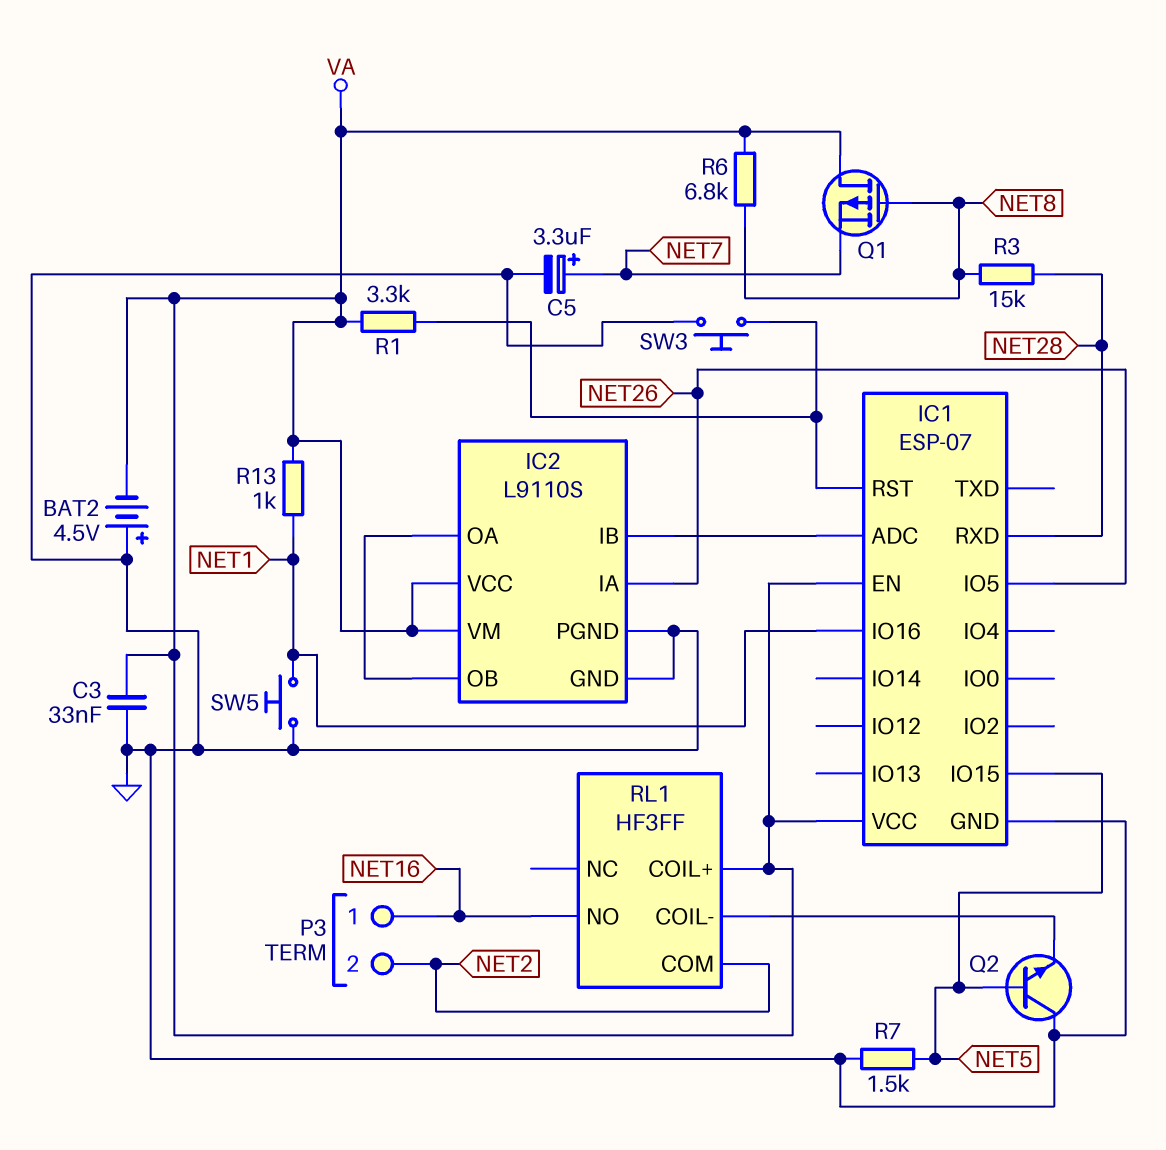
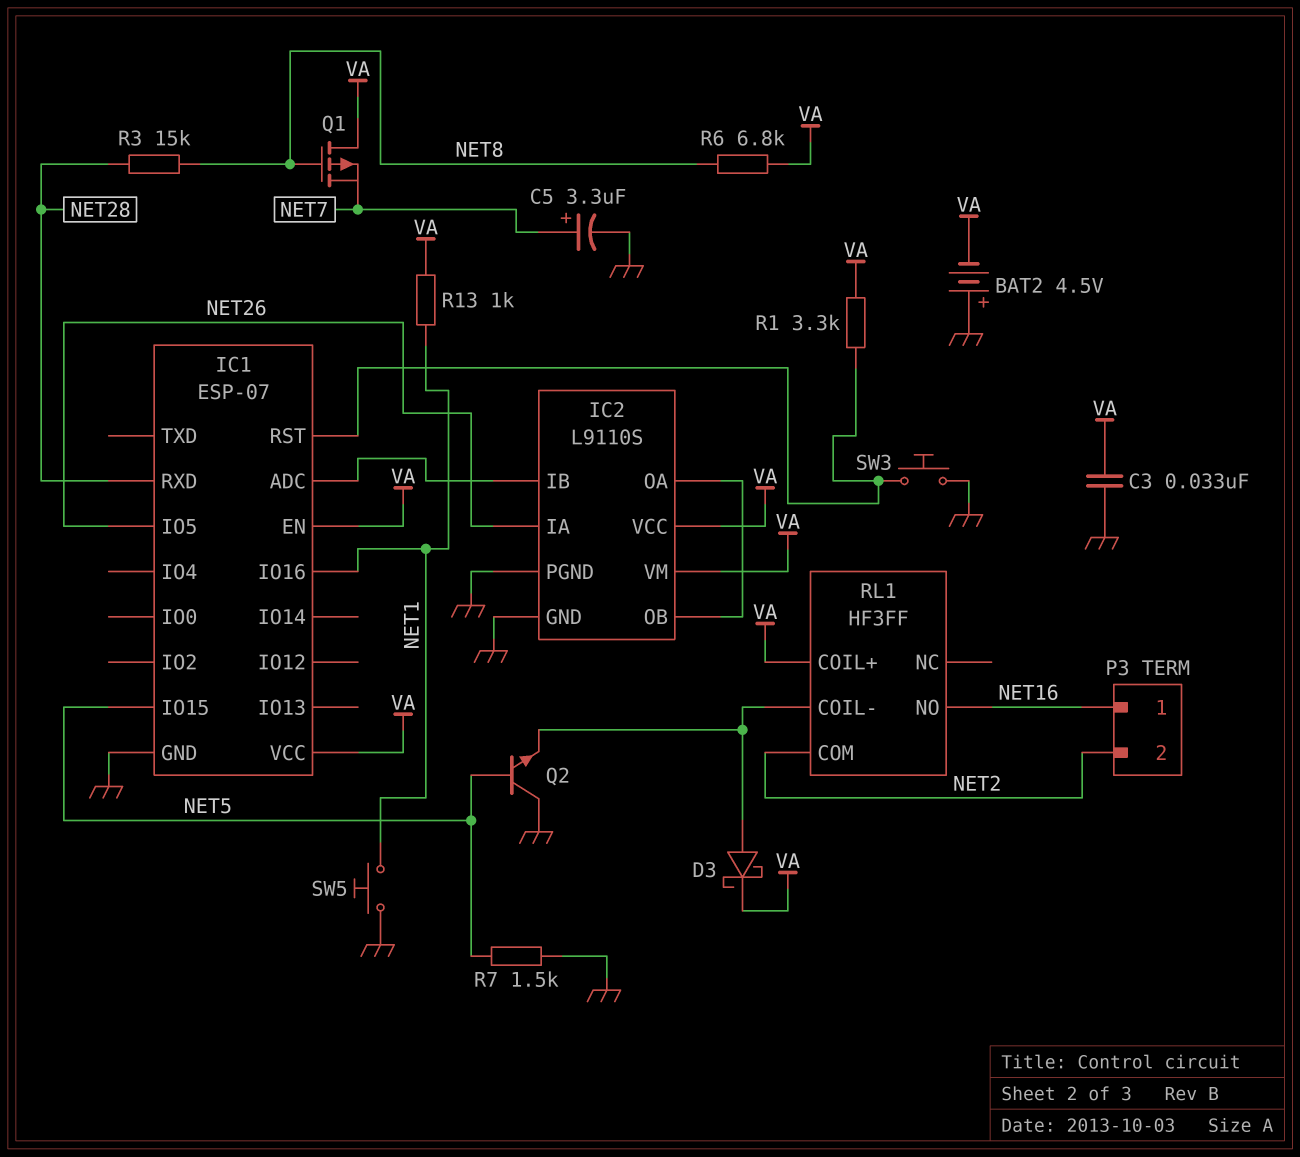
D3: none -> schottky (A RL1/COIL-, K VA)

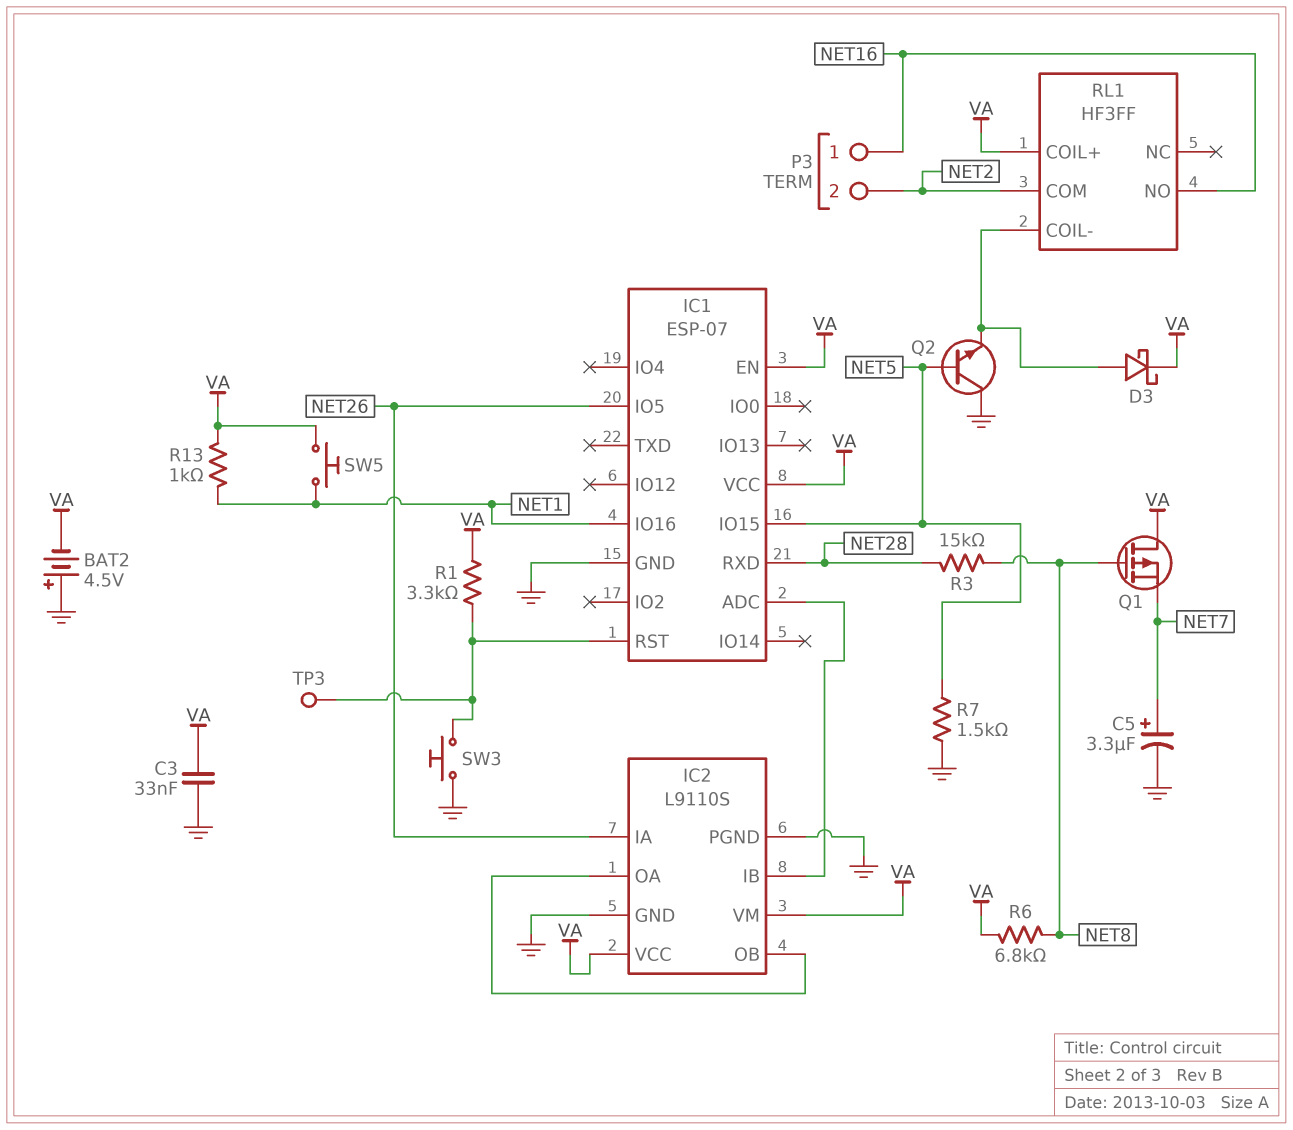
SW5: button (GND, NET1) -> button (NET1, VA)
TP3: none -> test point (IC1/RST)

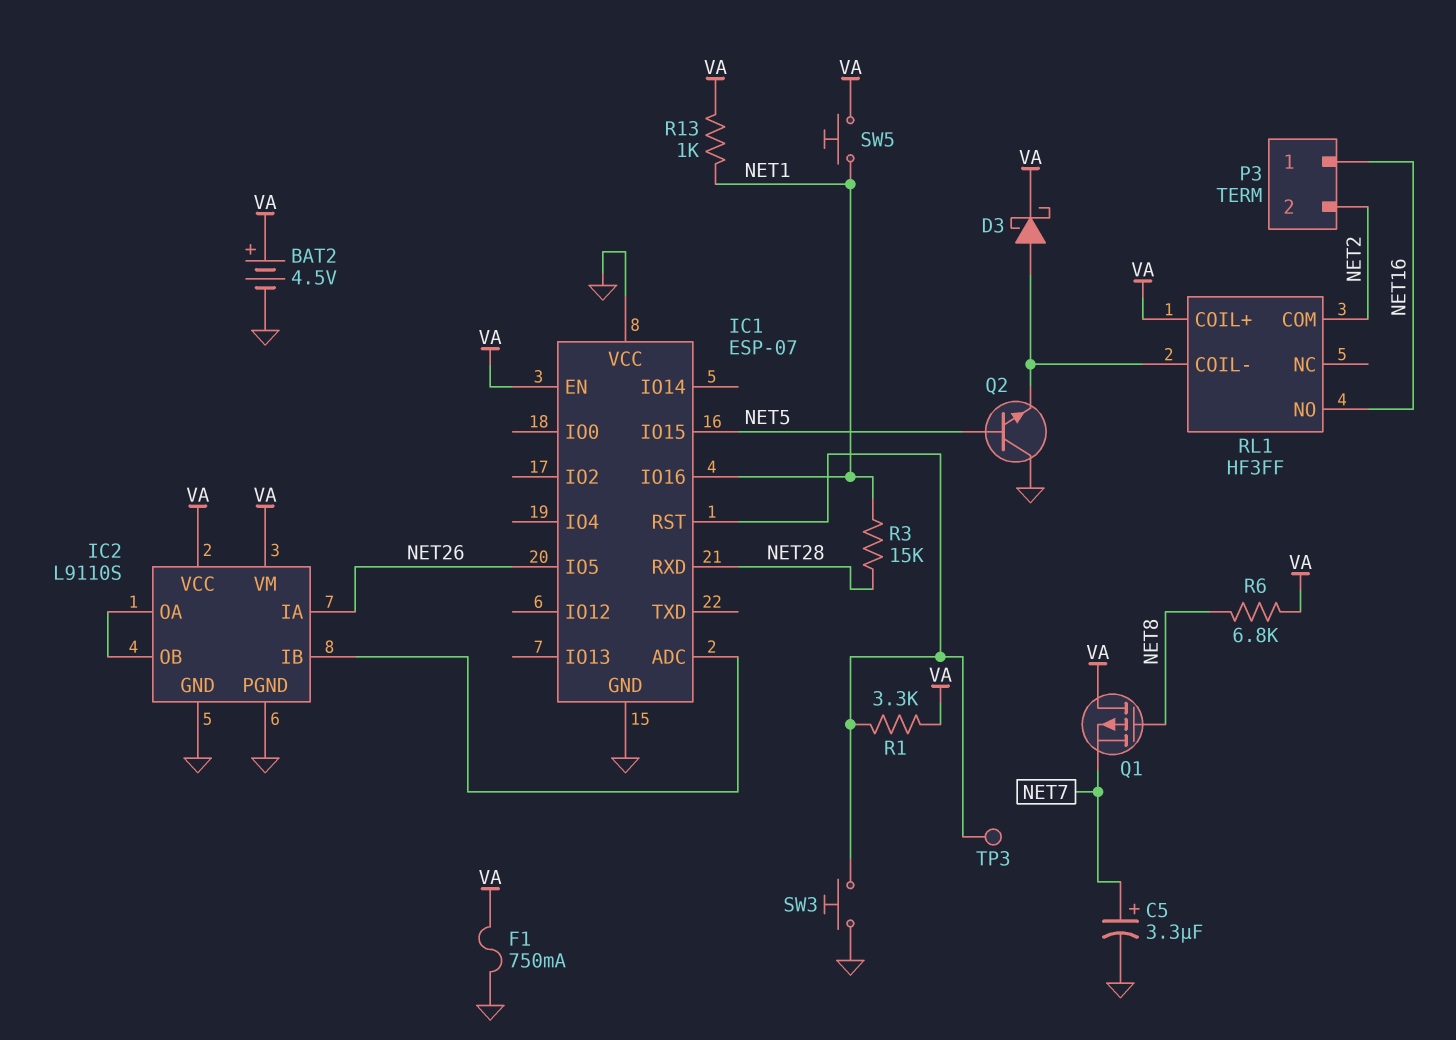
BAT2: 4.5V (plus GND, minus VA) -> 4.5V (plus VA, minus GND)
C3: 33nF (GND, VA) -> none
F1: none -> 750mA (GND, VA)
IC1 pin VCC: VA -> GND
R3: 15k (NET8, NET28) -> 15k (NET1, NET28)
R7: 1.5k (GND, NET5) -> none

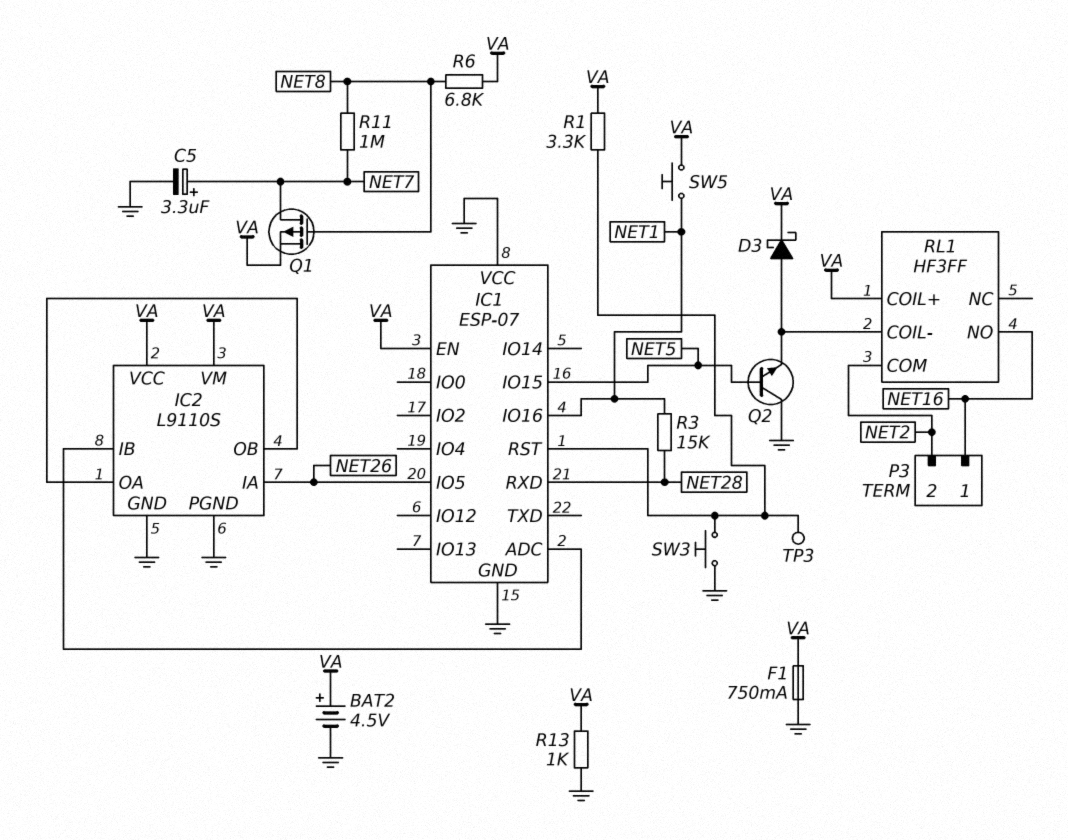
Q1: PMOS (G NET8, D VA, S NET7) -> PMOS (G NET8, D NET7, S VA)
R11: none -> 1M (NET7, NET8)
R13: 1k (NET1, VA) -> 1k (GND, VA)

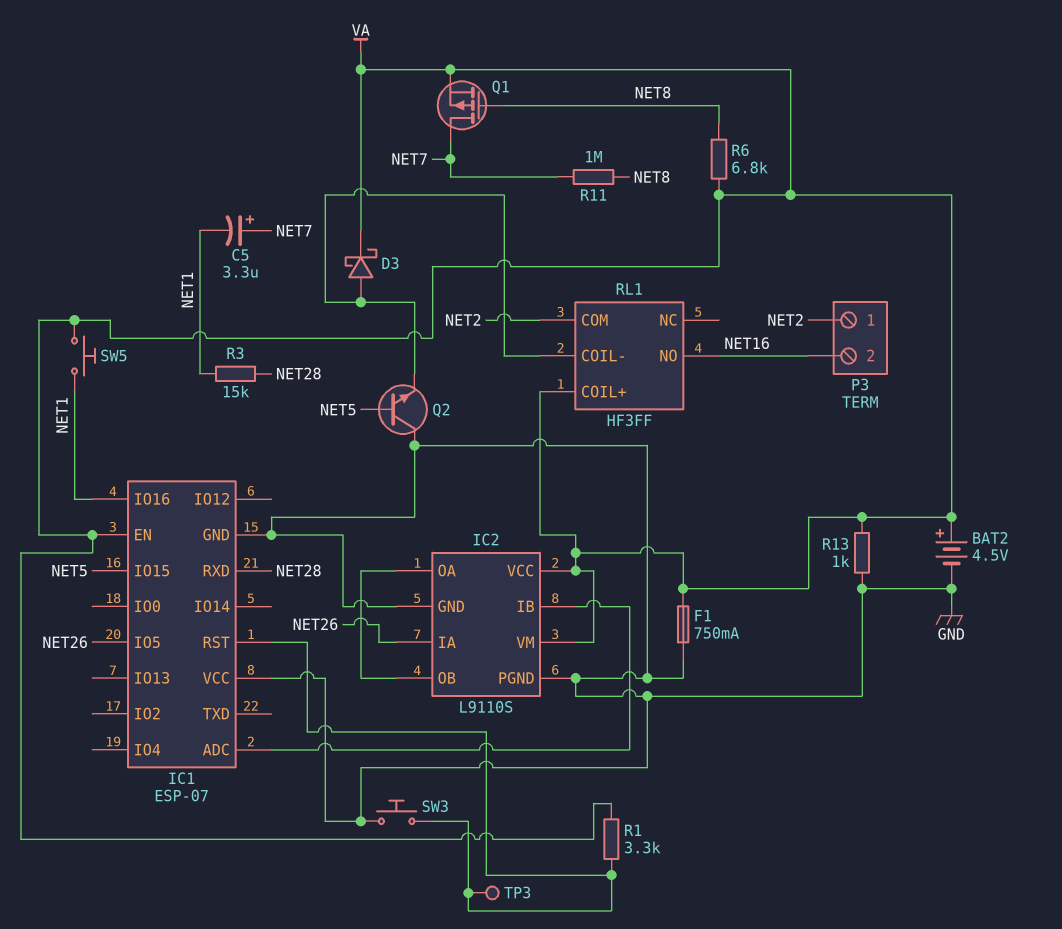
C5: 3.3uF (plus NET7, minus GND) -> 3.3uF (plus NET7, minus NET1)
P3 pin 1: NET16 -> NET2
P3 pin 2: NET2 -> NET16

